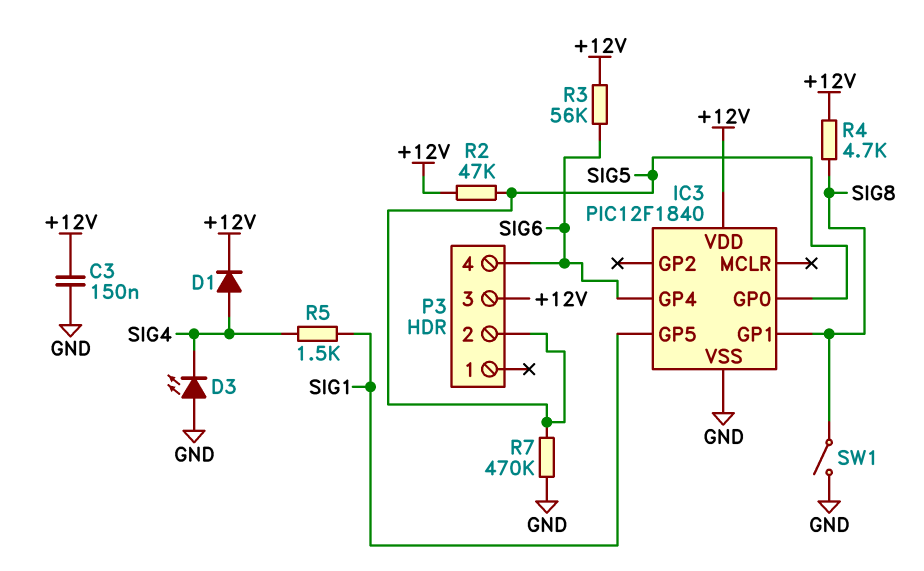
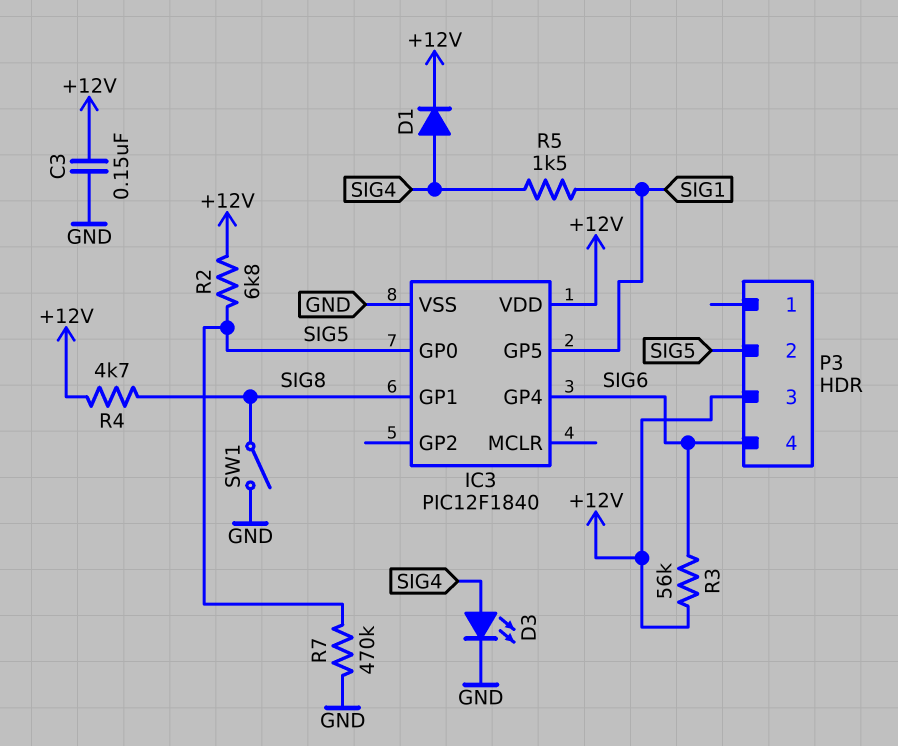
D3: LED (A GND, K SIG4) -> LED (A SIG4, K GND)
R2: 47k (+12V, SIG5) -> 6.8k (+12V, SIG5)

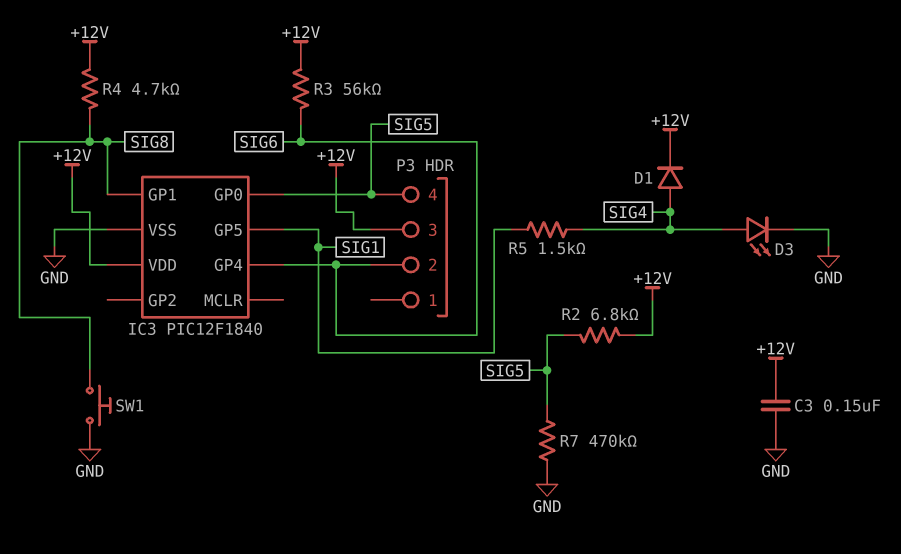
P3 pin 2: SIG5 -> SIG6
P3 pin 4: SIG6 -> SIG5
SW1: switch (GND, SIG8) -> button (GND, SIG8)

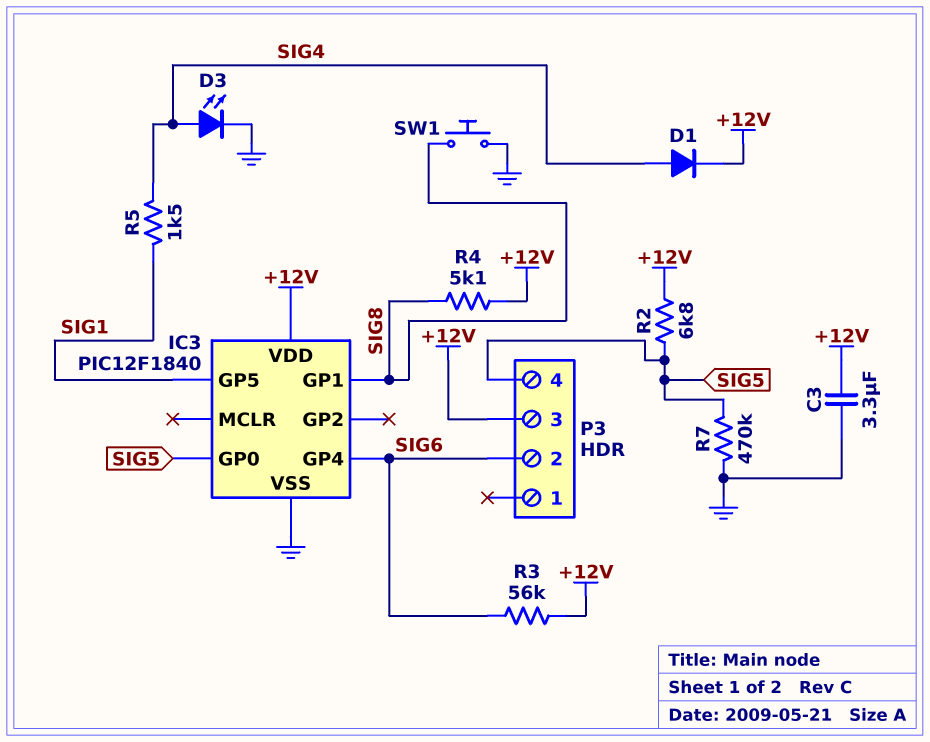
C3: 150nF (+12V, GND) -> 3.3uF (+12V, GND)
R4: 4.7k (+12V, SIG8) -> 5.1k (+12V, SIG8)

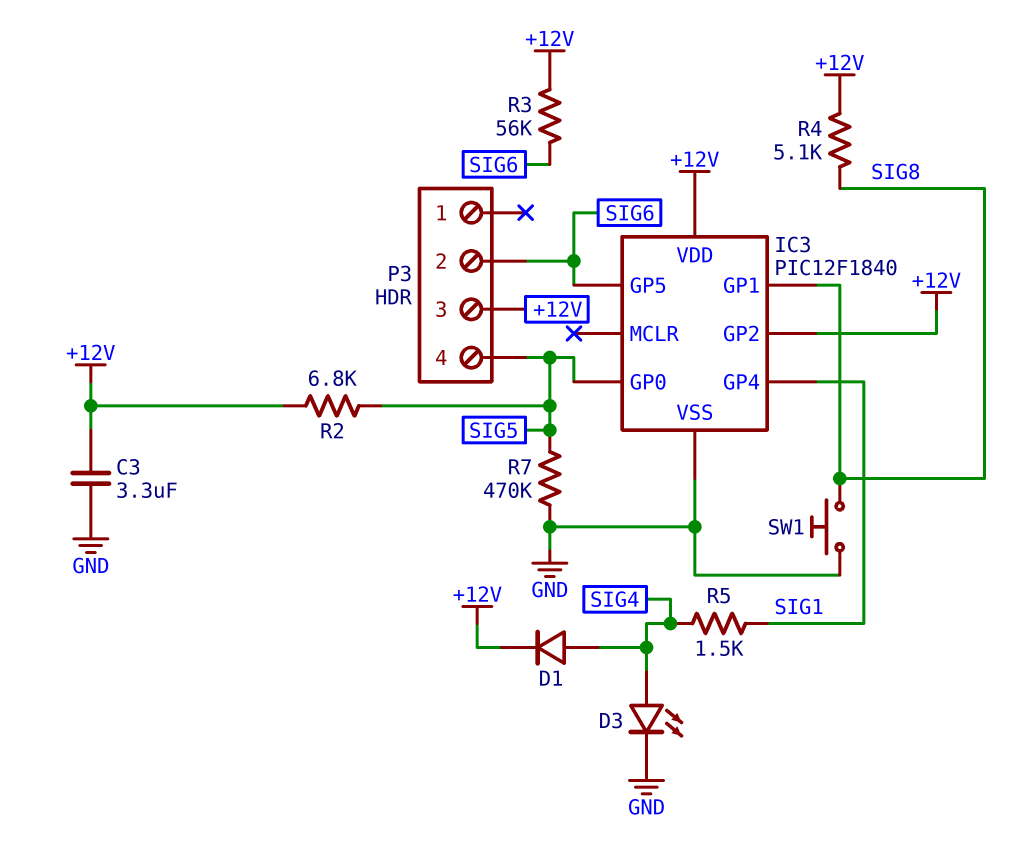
IC3 pin GP2: none -> +12V
IC3 pin GP4: SIG6 -> SIG1
IC3 pin GP5: SIG1 -> SIG6

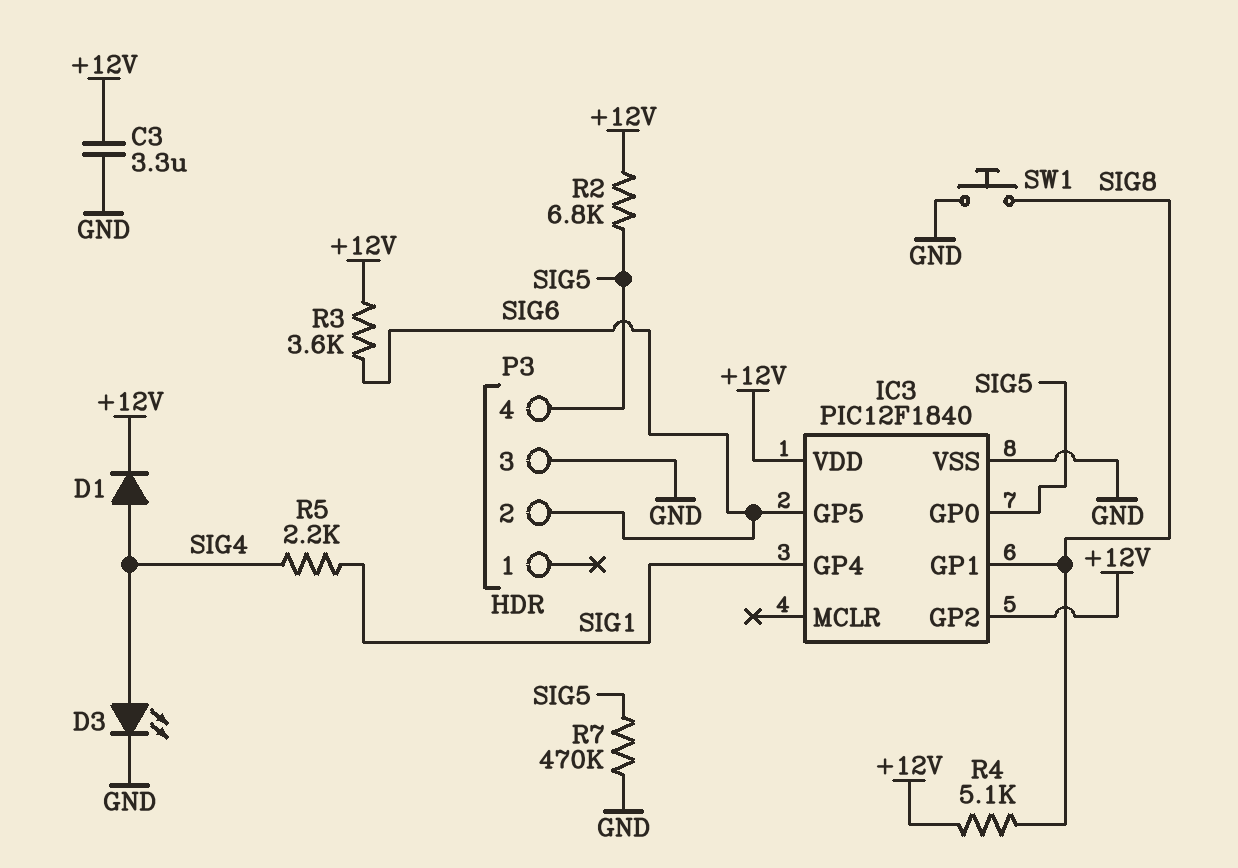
P3 pin 3: +12V -> GND
R3: 56k (+12V, SIG6) -> 3.6k (+12V, SIG6)
R5: 1.5k (SIG1, SIG4) -> 2.2k (SIG1, SIG4)

